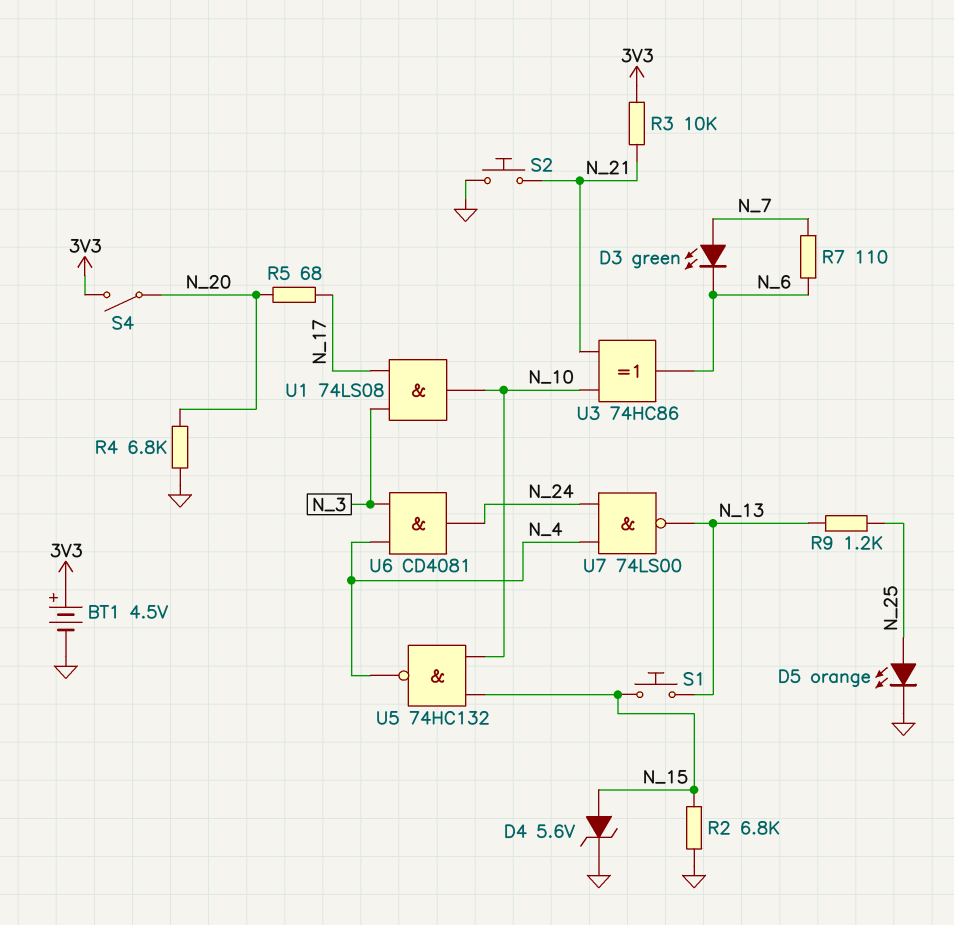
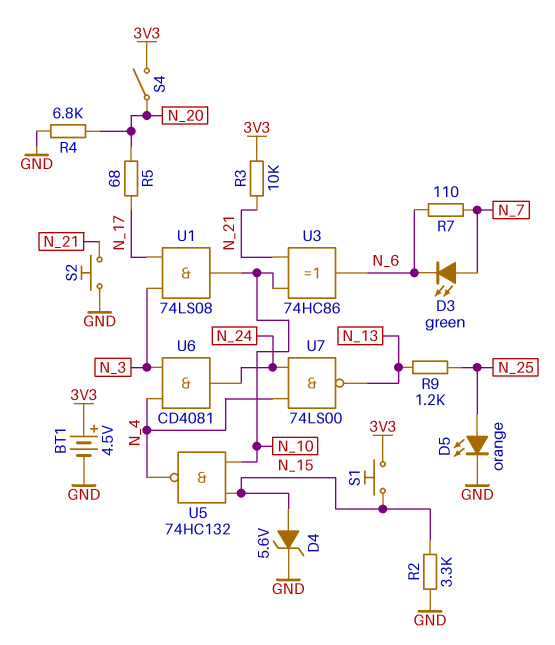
R2: 6.8k (GND, N_15) -> 3.3k (GND, N_15)
S1: button (N_13, N_15) -> button (3V3, N_15)

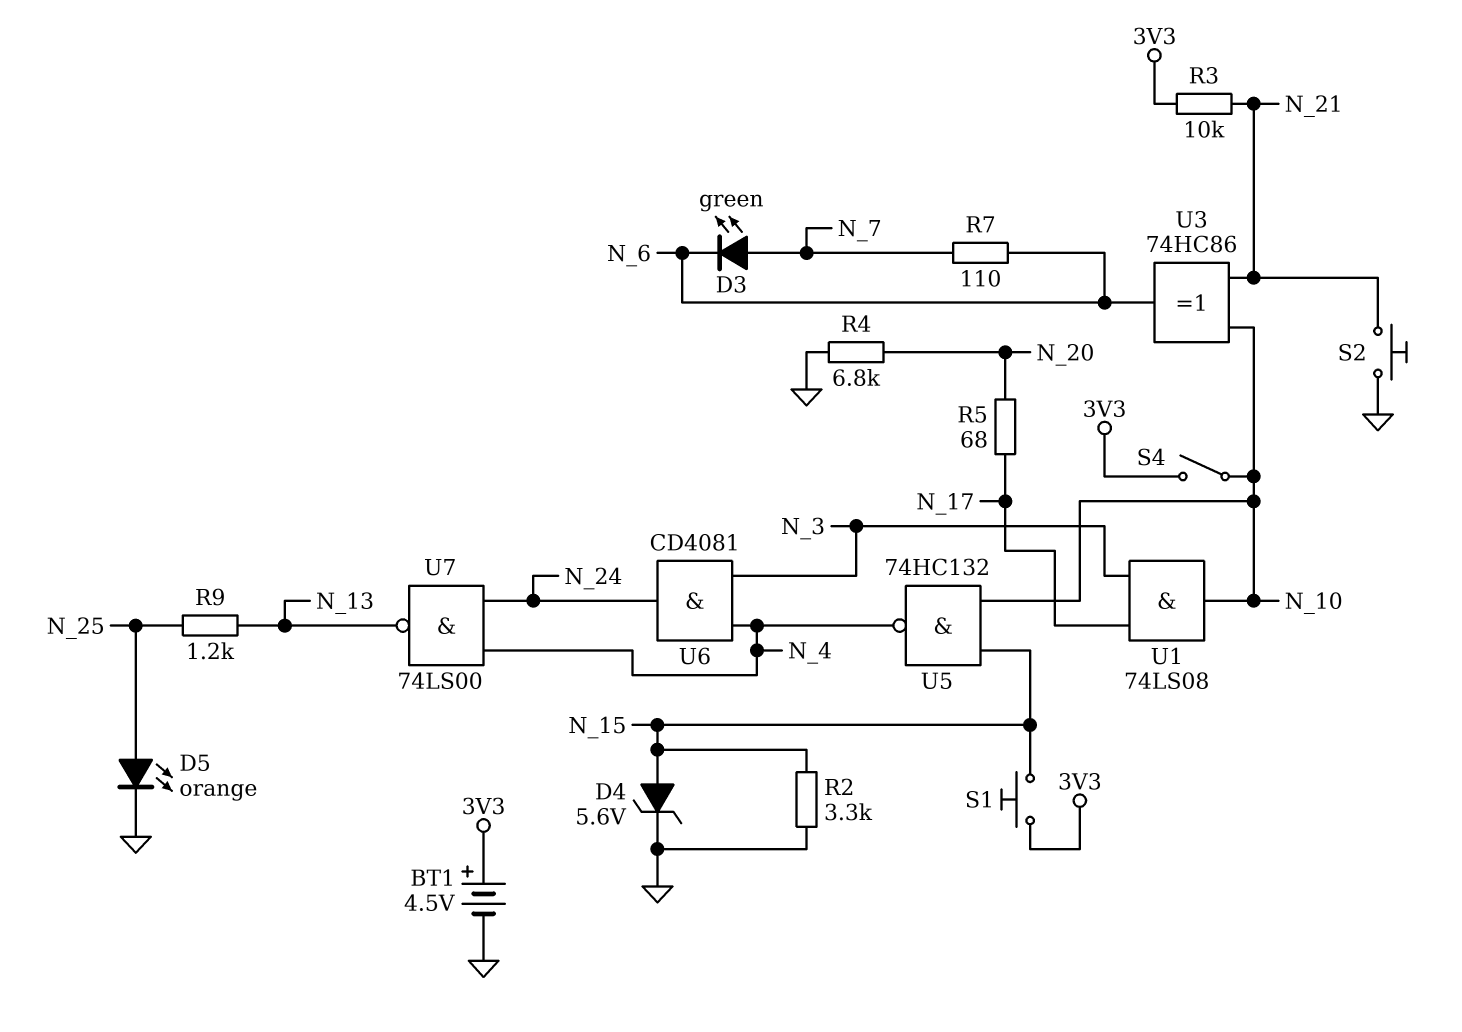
S4: switch (3V3, N_20) -> switch (3V3, N_10)

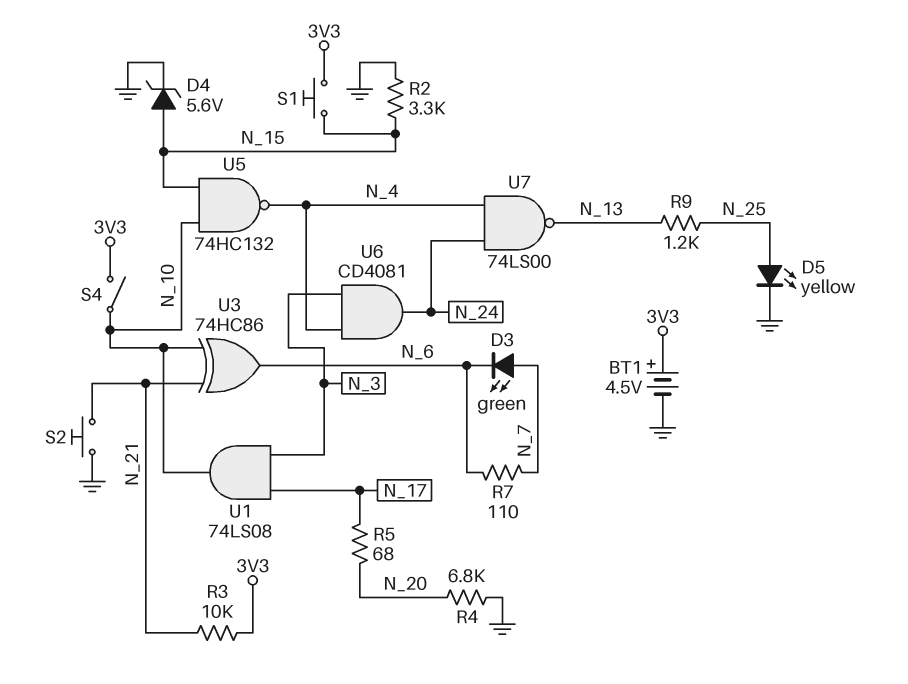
D5: LED orange (A N_25, K GND) -> LED yellow (A N_25, K GND)

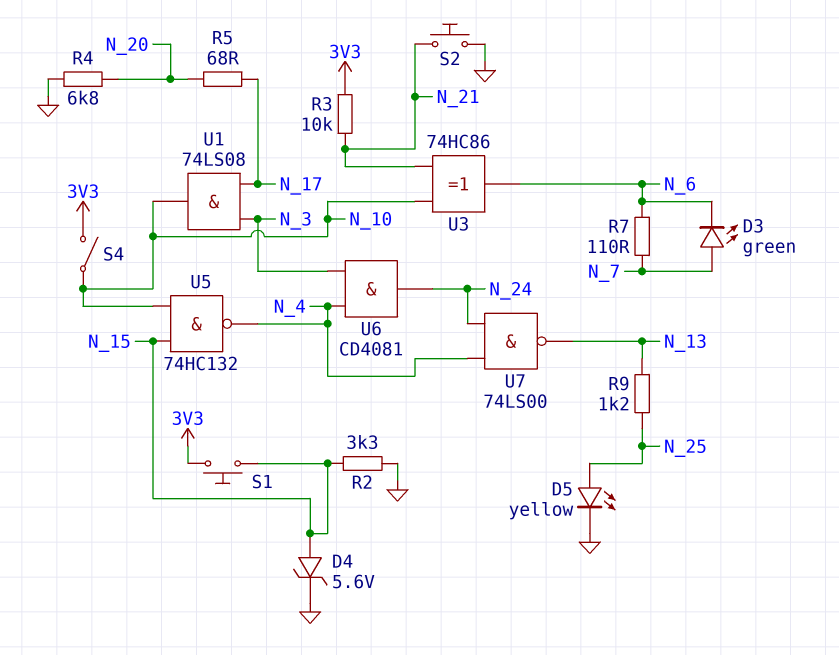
BT1: 4.5V (plus 3V3, minus GND) -> none

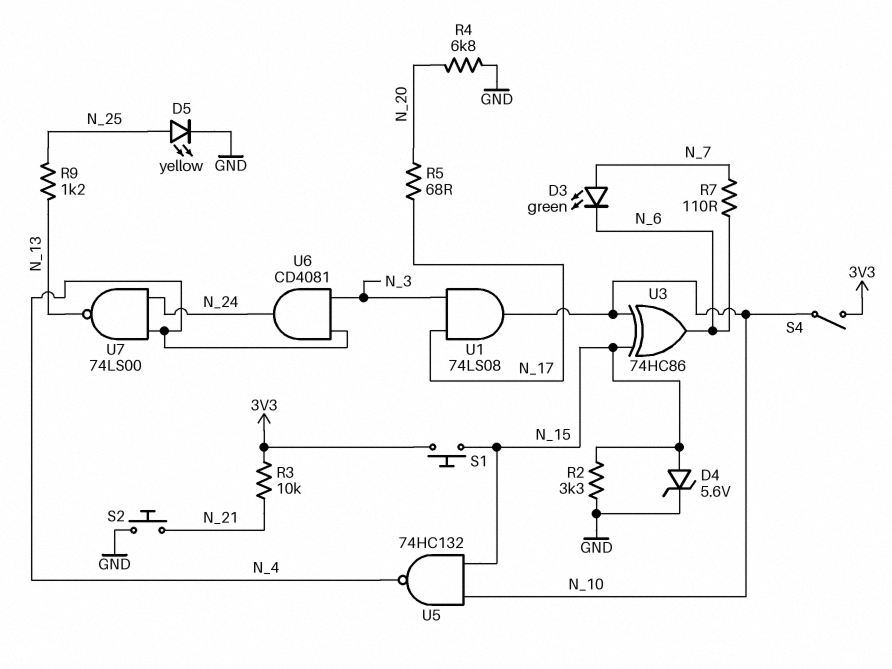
U3: XOR 74HC86 (in N_10, in N_21, out N_6) -> XOR 74HC86 (in N_10, in N_15, out N_6)

